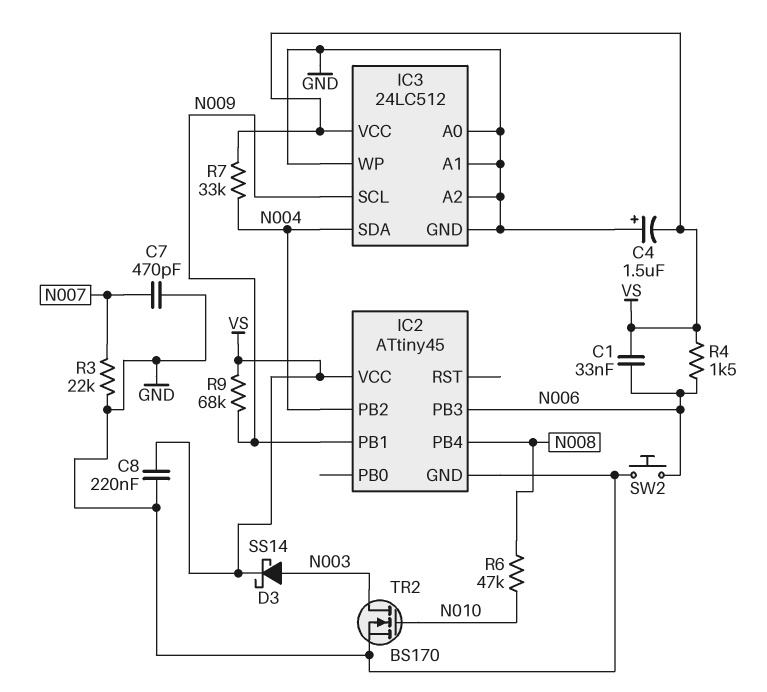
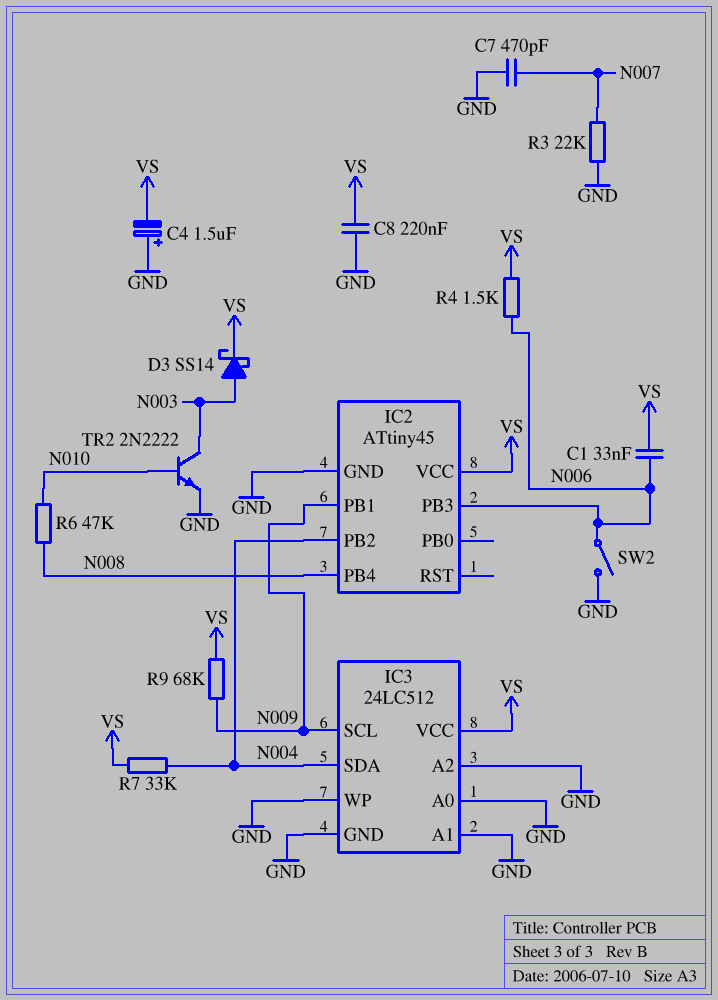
SW2: button (GND, N006) -> switch (GND, N006)
TR2: NMOS BS170 (G N010, D N003, S GND) -> NPN 2N2222 (B N010, C N003, E GND)

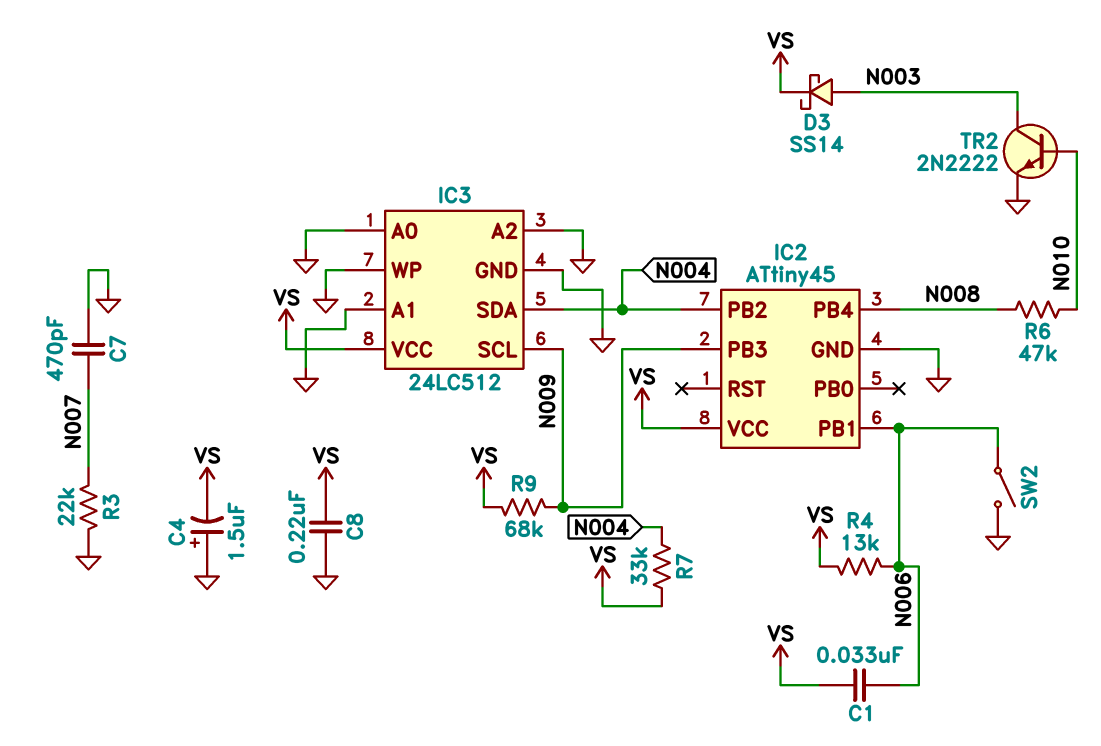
IC2 pin PB1: N009 -> N006
IC2 pin PB3: N006 -> N009
R4: 1.5k (N006, VS) -> 13k (N006, VS)

